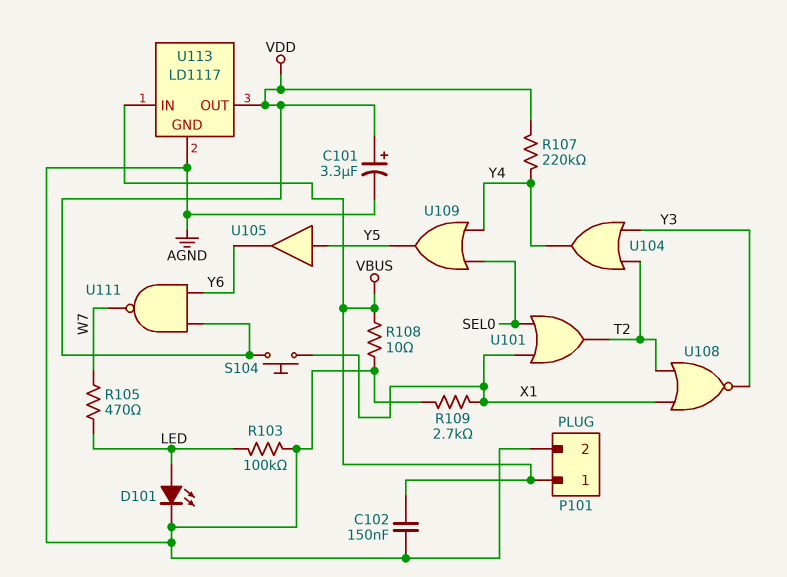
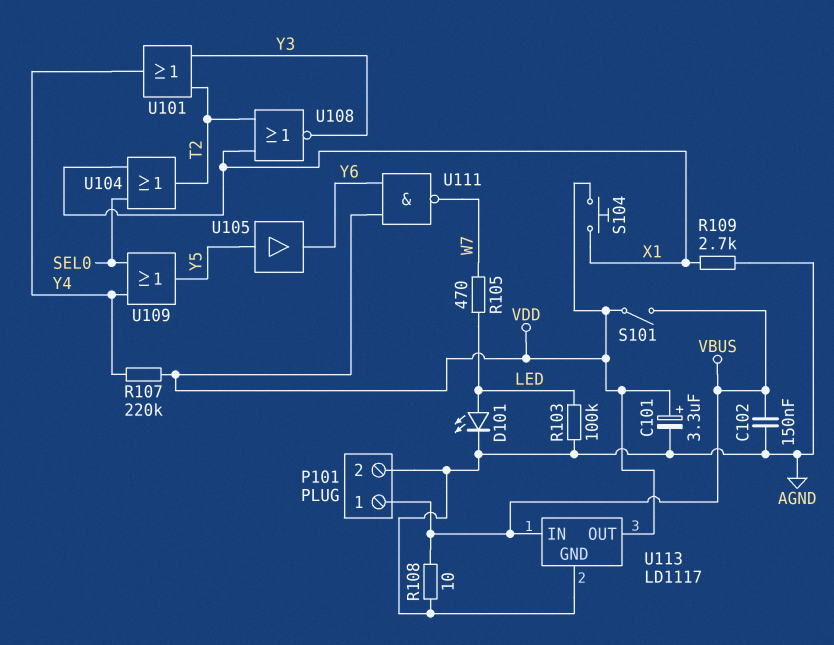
S101: none -> switch (VBUS, VDD)
U101: OR (in SEL0, in X1, out T2) -> OR (in T2, in Y3, out Y4)
U104: OR (in T2, in Y3, out Y4) -> OR (in SEL0, in X1, out T2)

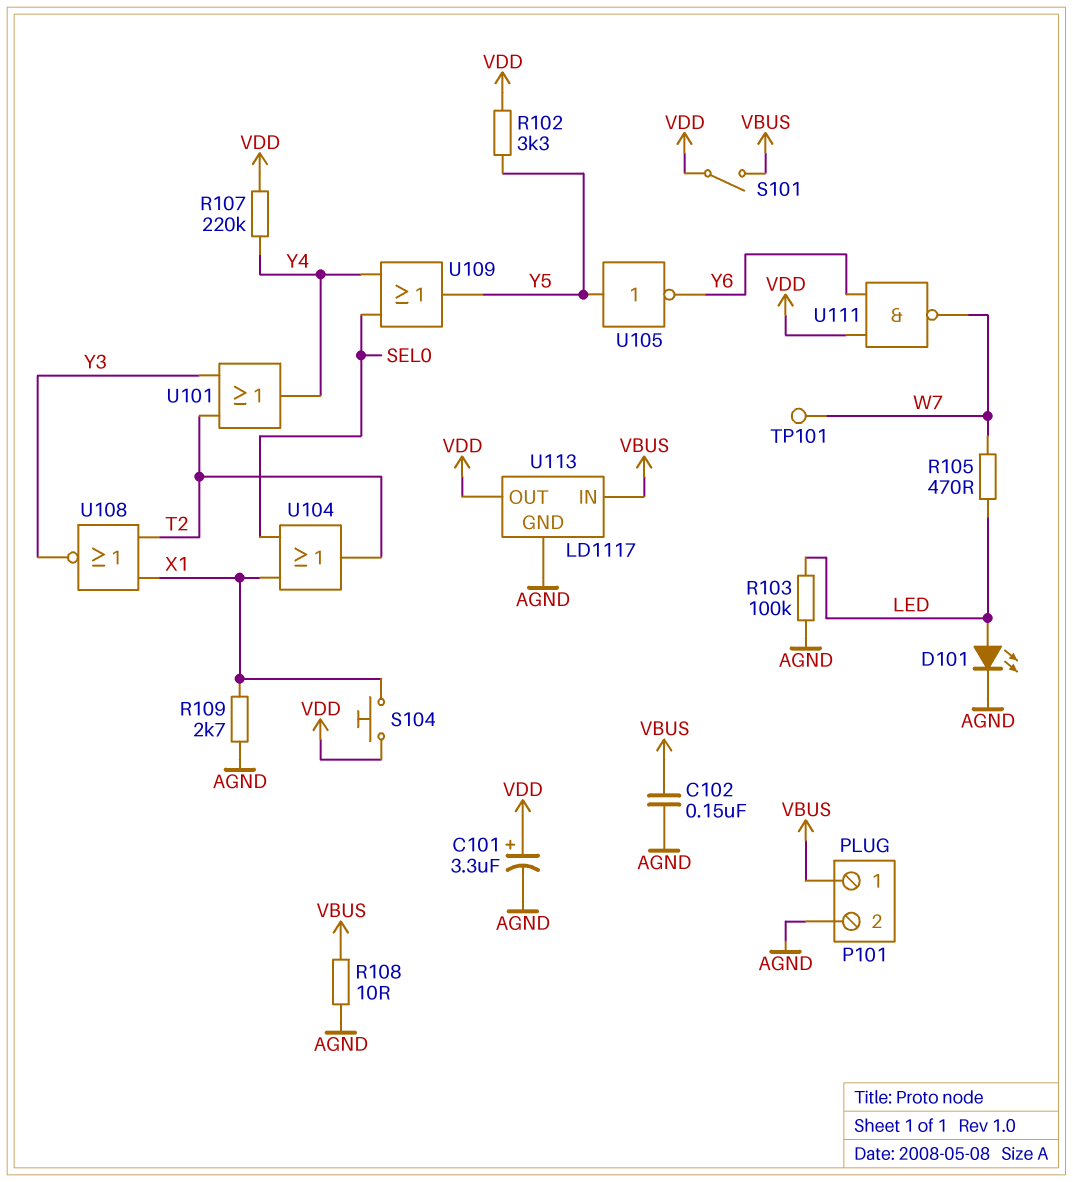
R102: none -> 3.3k (VDD, Y5)
TP101: none -> test point (W7)
U105: buffer (in Y5, out Y6) -> NOT (in Y5, out Y6)

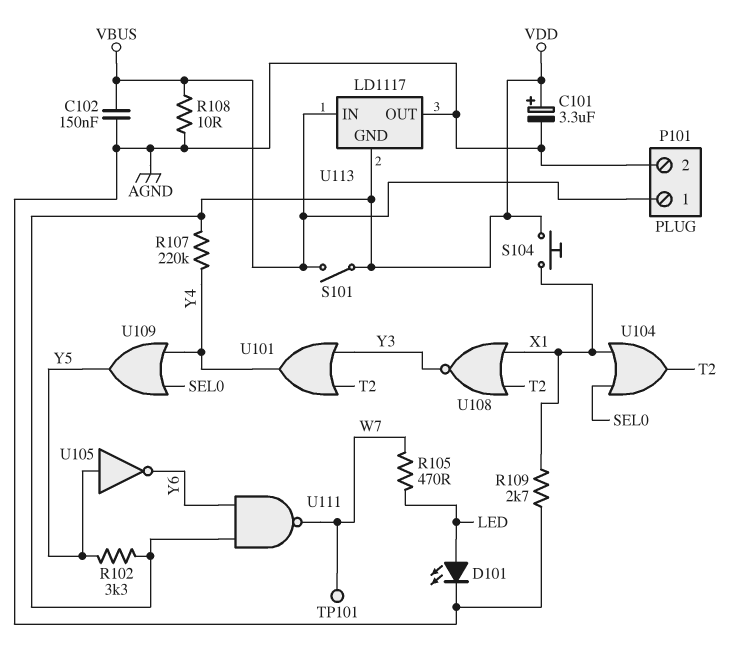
R103: 100k (AGND, LED) -> none
U113 pin GND: AGND -> VDD
U113 pin OUT: VDD -> AGND

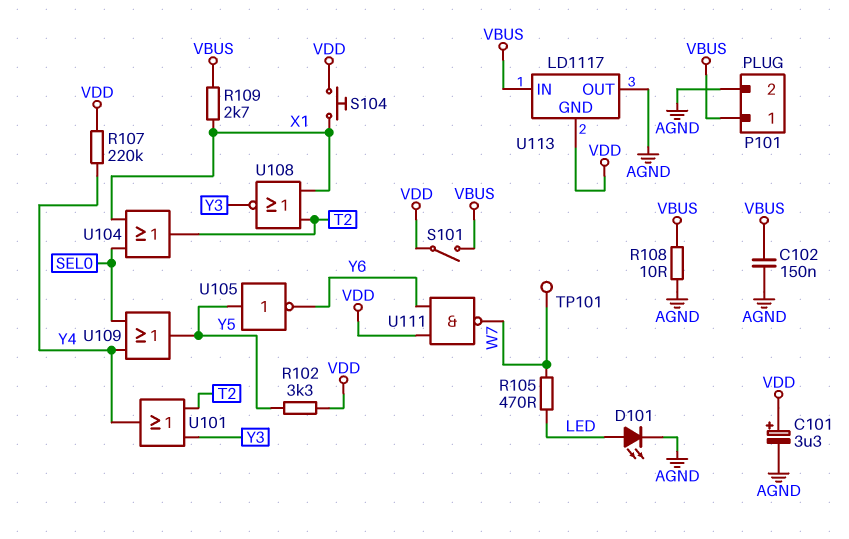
R109: 2.7k (AGND, X1) -> 2.7k (VBUS, X1)

